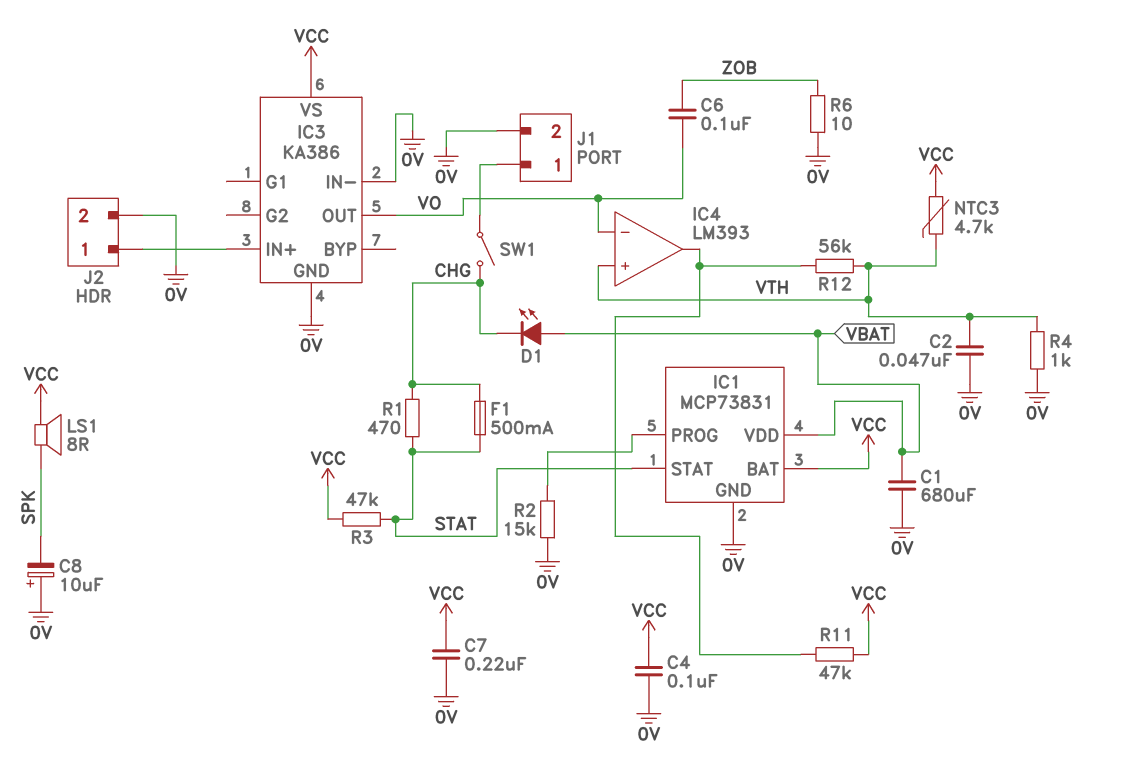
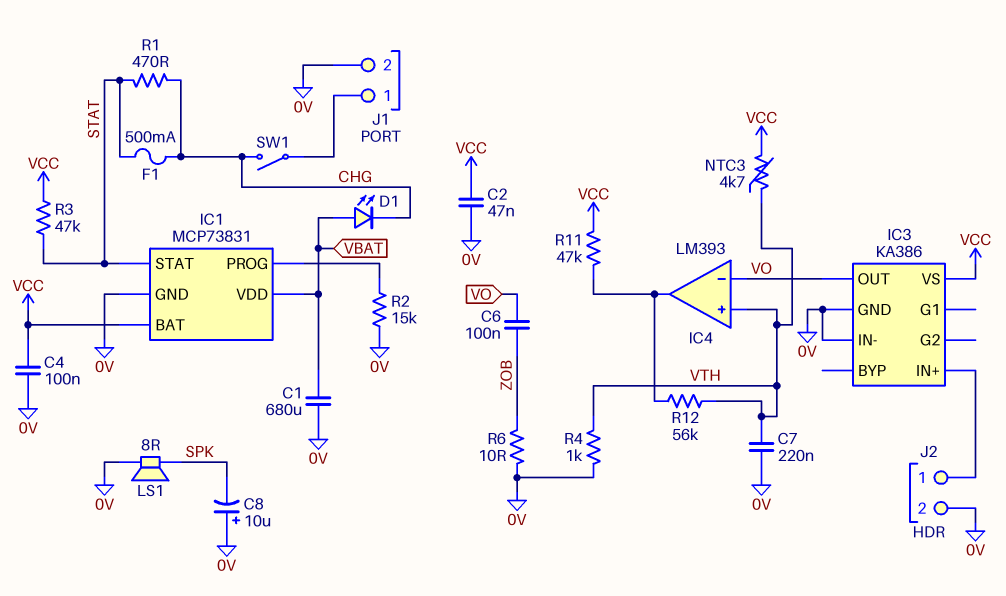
C2: 47nF (0V, VTH) -> 47nF (0V, VCC)
C7: 220nF (0V, VCC) -> 220nF (0V, VTH)
LS1: speaker 8R (SPK, VCC) -> speaker 8R (0V, SPK)

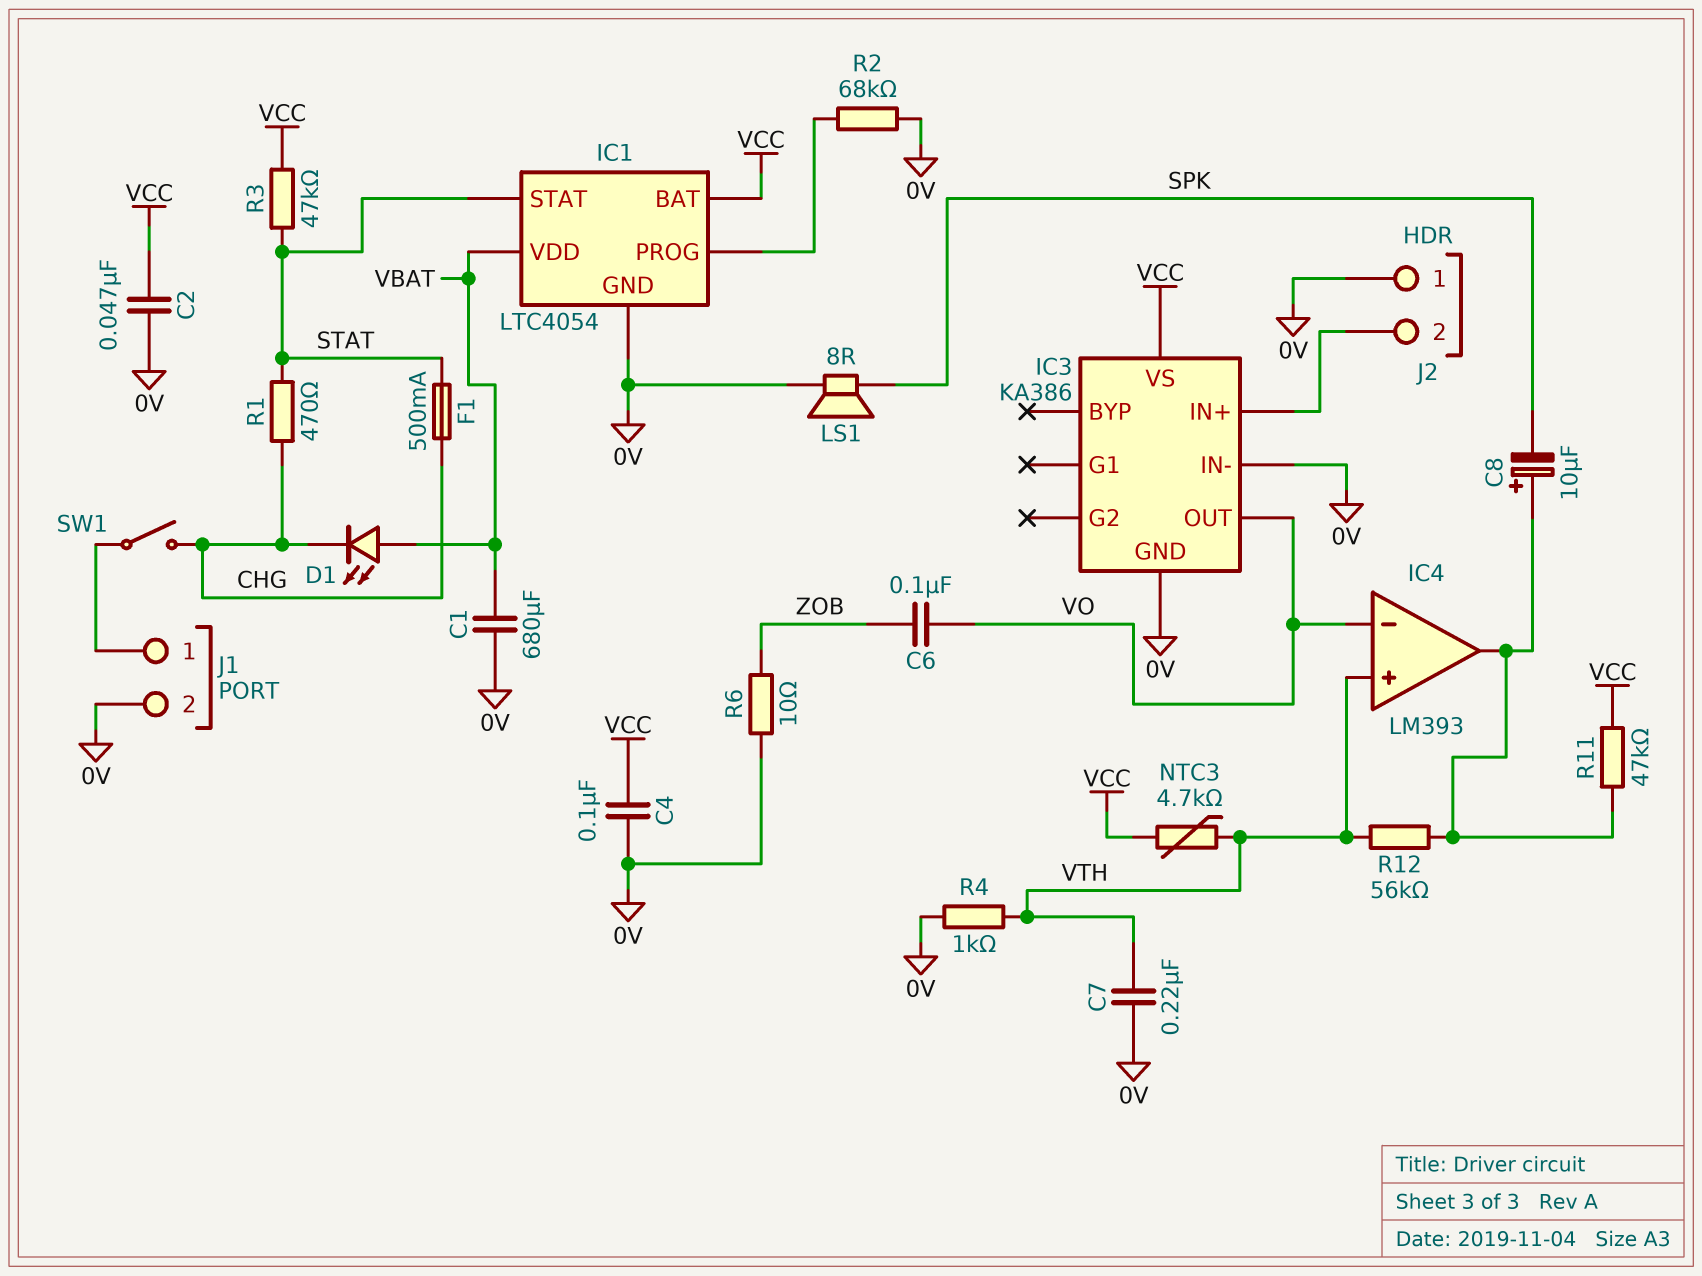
C8: 10uF (plus 0V, minus SPK) -> 10uF (plus IC4/out, minus SPK)
IC1: MCP73831 -> LTC4054
J2 pin 1: IC3/IN+ -> 0V
J2 pin 2: 0V -> IC3/IN+
R2: 15k (0V, IC1/PROG) -> 68k (0V, IC1/PROG)

